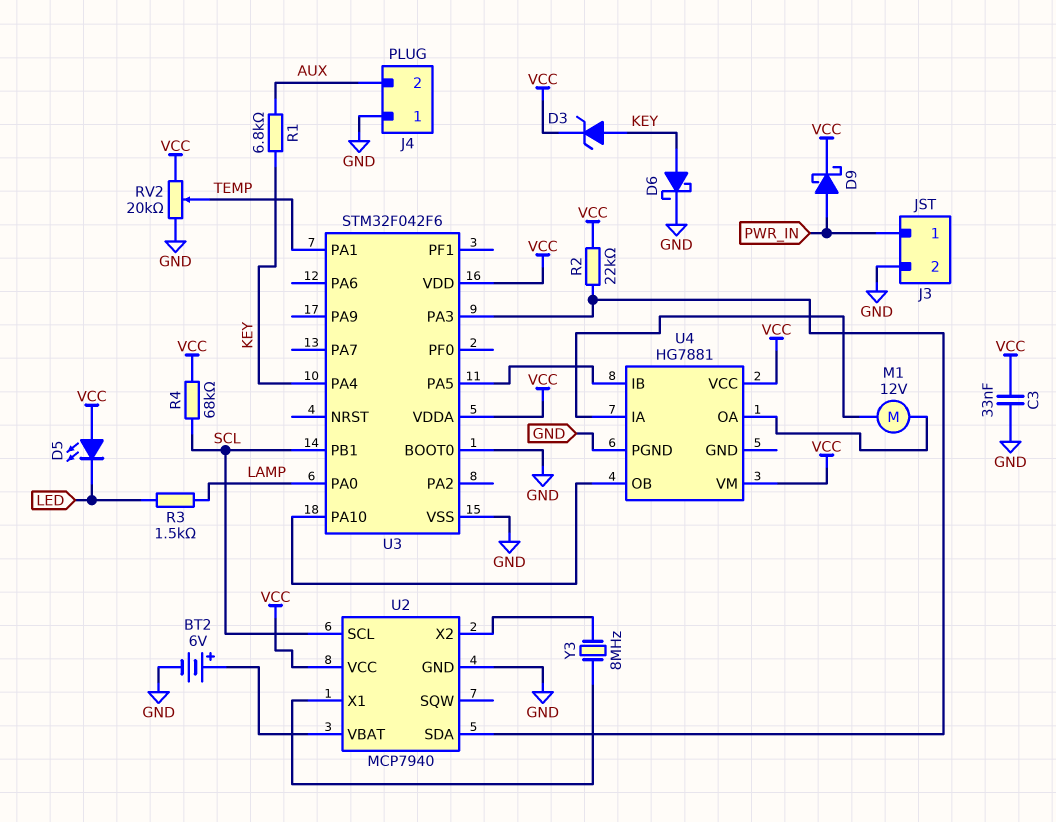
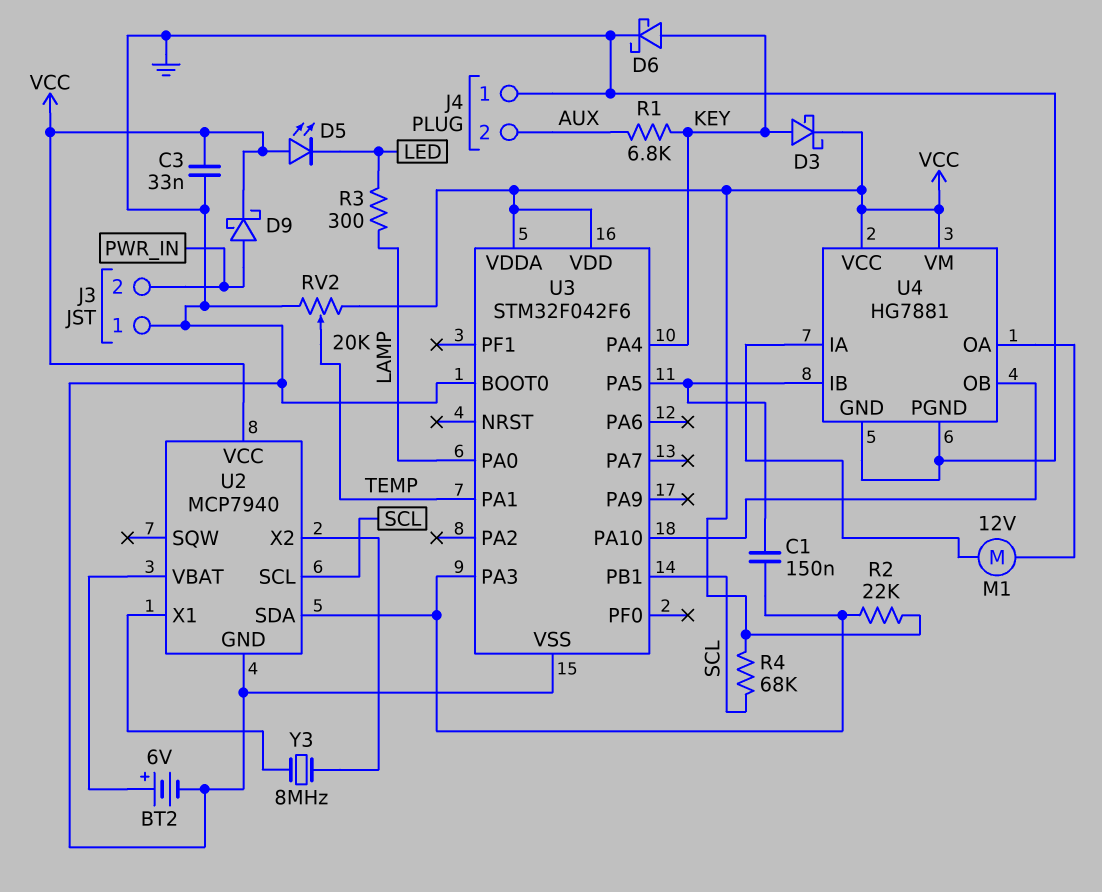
C1: none -> 150nF (U2/SDA, U3/PA5)
D3: zener (A KEY, K VCC) -> schottky (A KEY, K VCC)
J3 pin 1: PWR_IN -> GND
J3 pin 2: GND -> PWR_IN
R3: 1.5k (LAMP, LED) -> 300 (LAMP, LED)
U4 pin GND: none -> GND

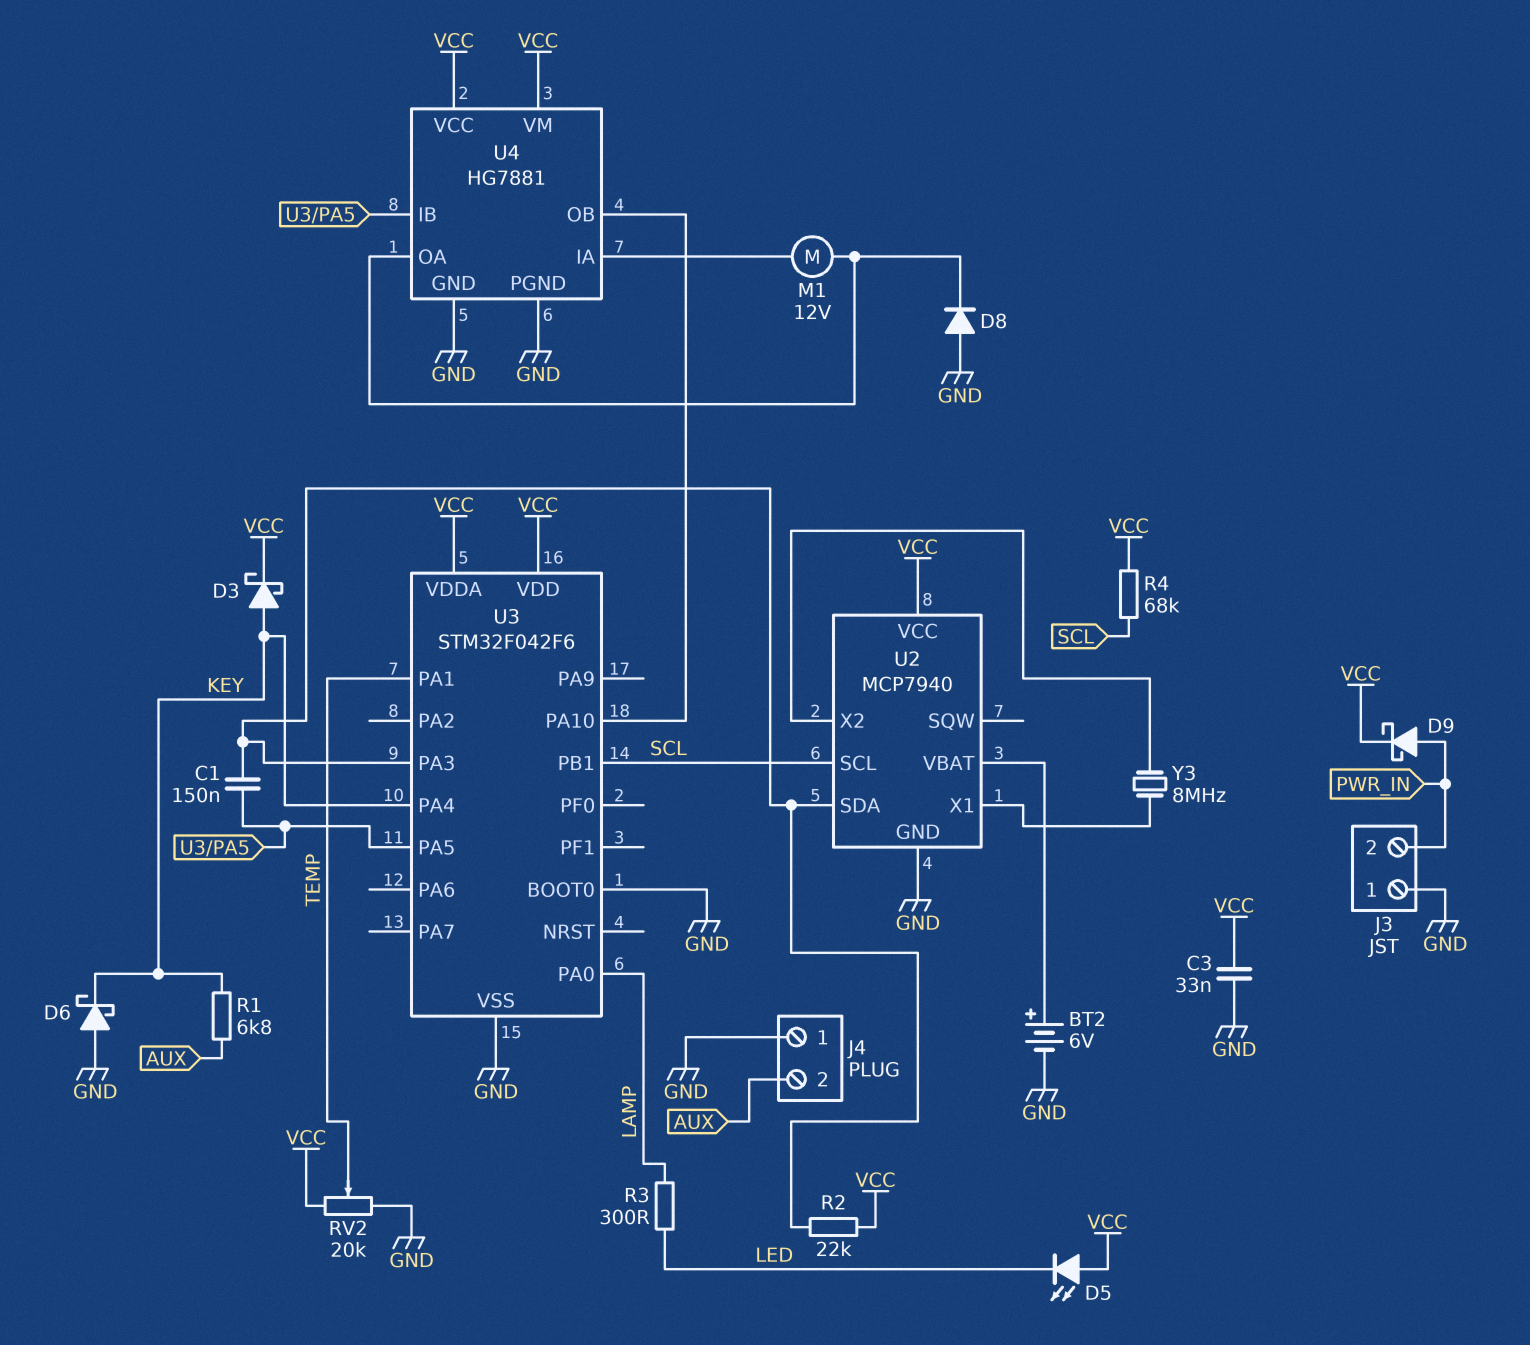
D6: schottky (A KEY, K GND) -> schottky (A GND, K KEY)
D8: none -> diode (A GND, K U4/OA)

